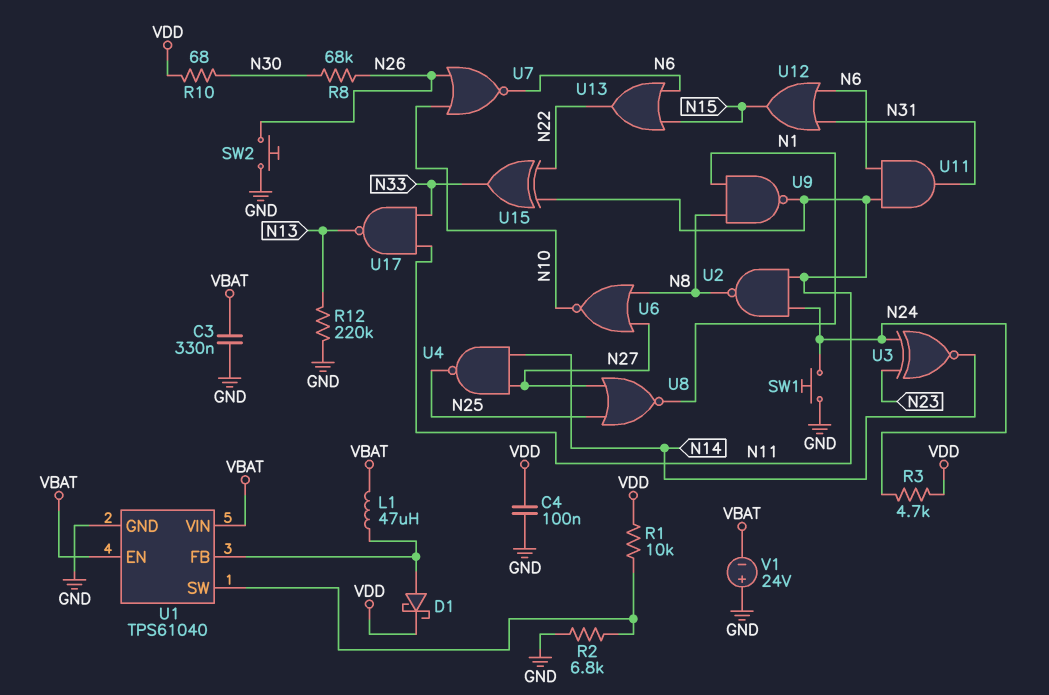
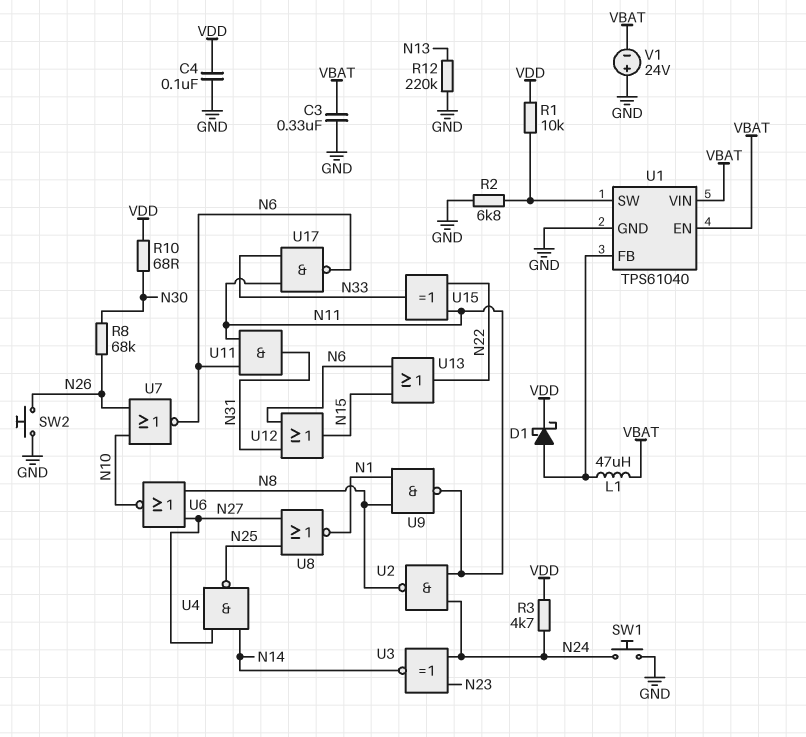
U17: NAND (in N11, in N33, out N13) -> NAND (in N11, in N33, out N6)

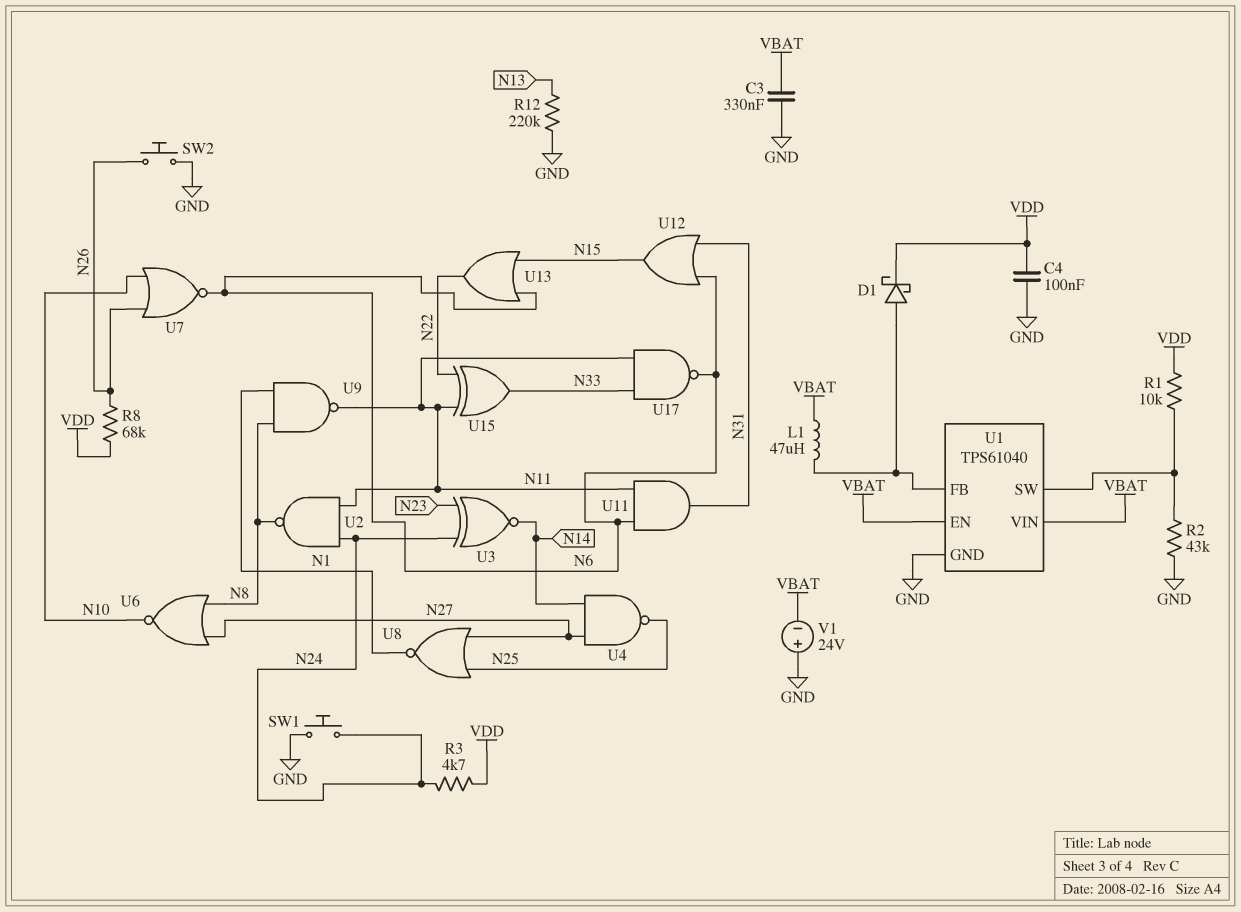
R2: 6.8k (GND, U1/SW) -> 43k (GND, U1/SW)
R8: 68k (N26, N30) -> 68k (N26, VDD)
R10: 68 (N30, VDD) -> none

